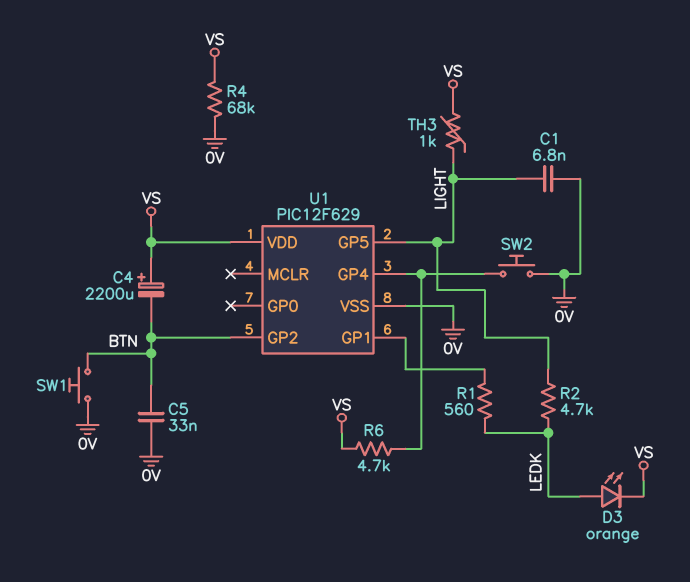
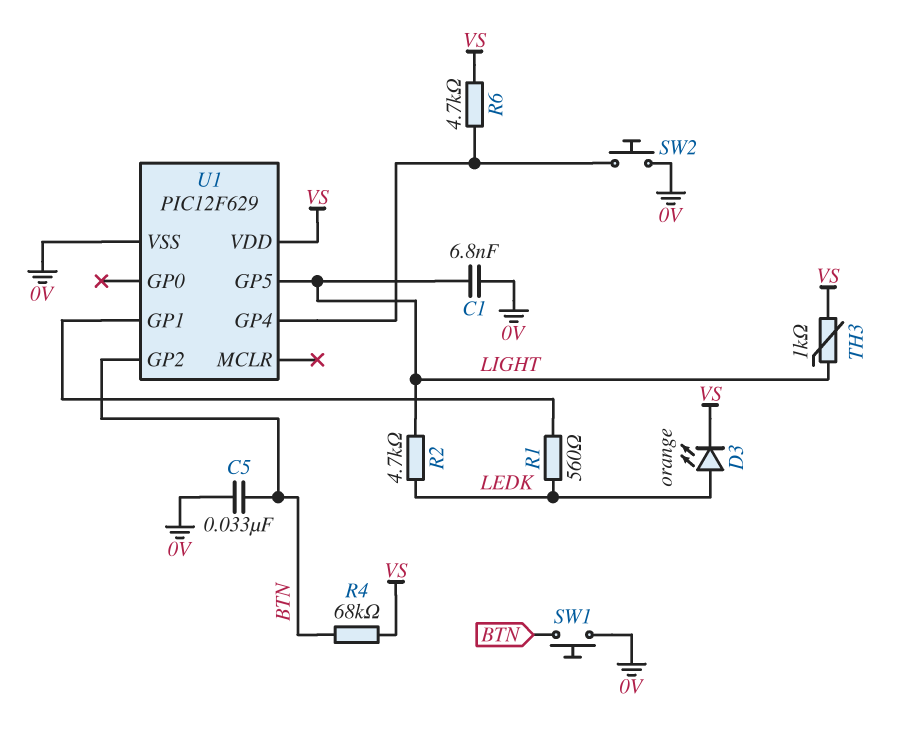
C4: 2200uF (plus VS, minus BTN) -> none
R4: 68k (0V, VS) -> 68k (BTN, VS)

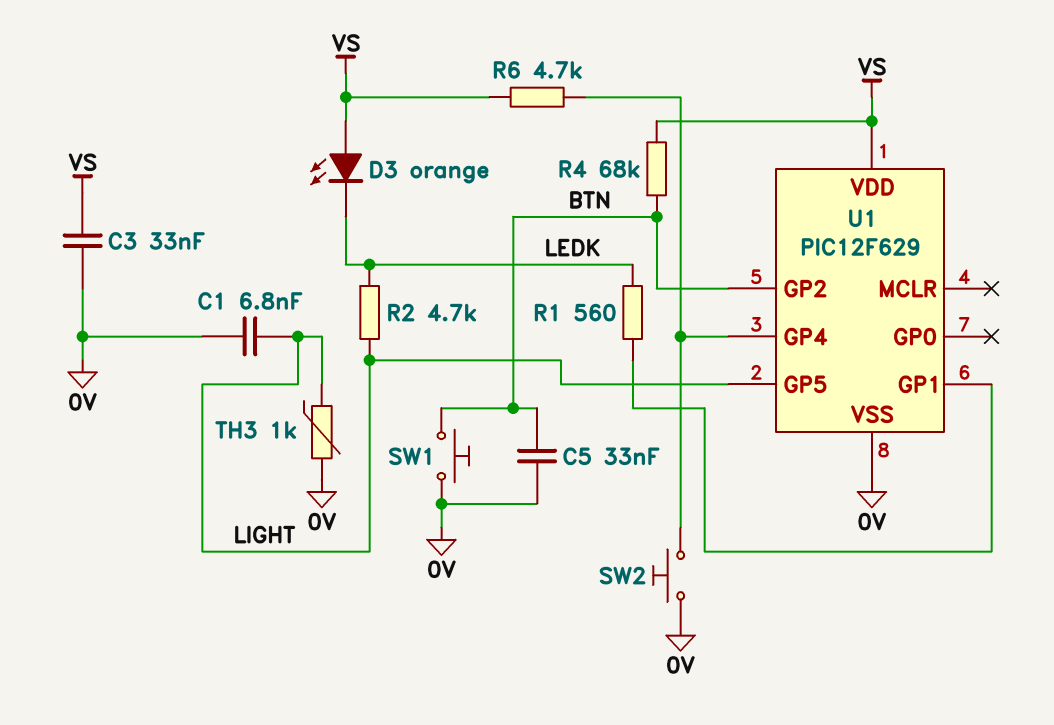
C3: none -> 33nF (0V, VS)
D3: LED orange (A LEDK, K VS) -> LED orange (A VS, K LEDK)
TH3: 1k (LIGHT, VS) -> 1k (0V, LIGHT)

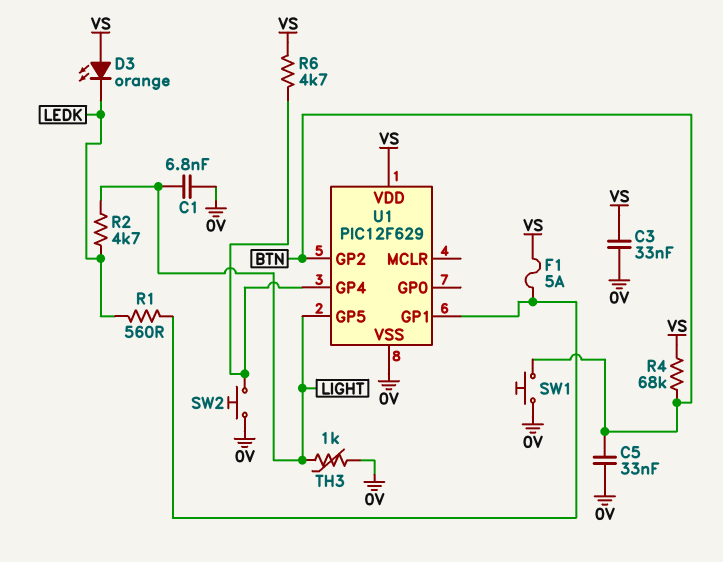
F1: none -> 5A (U1/GP1, VS)

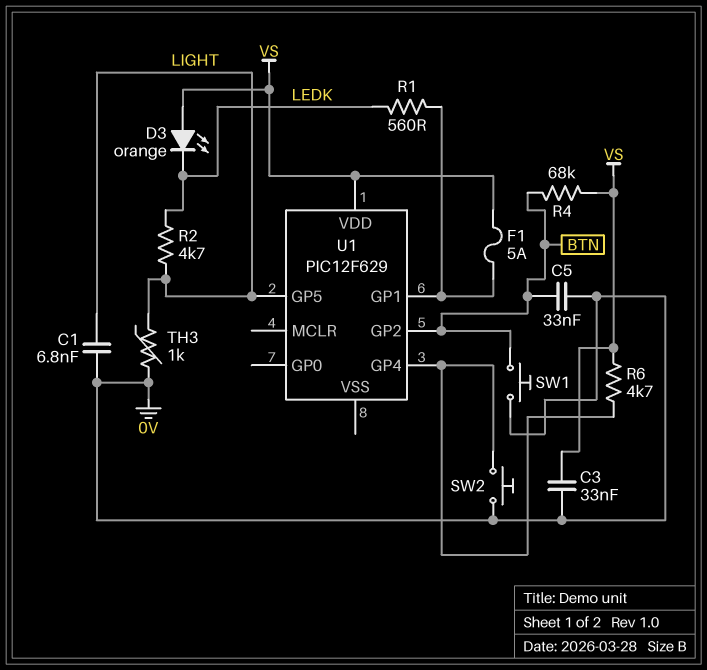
U1 pin VSS: 0V -> none

